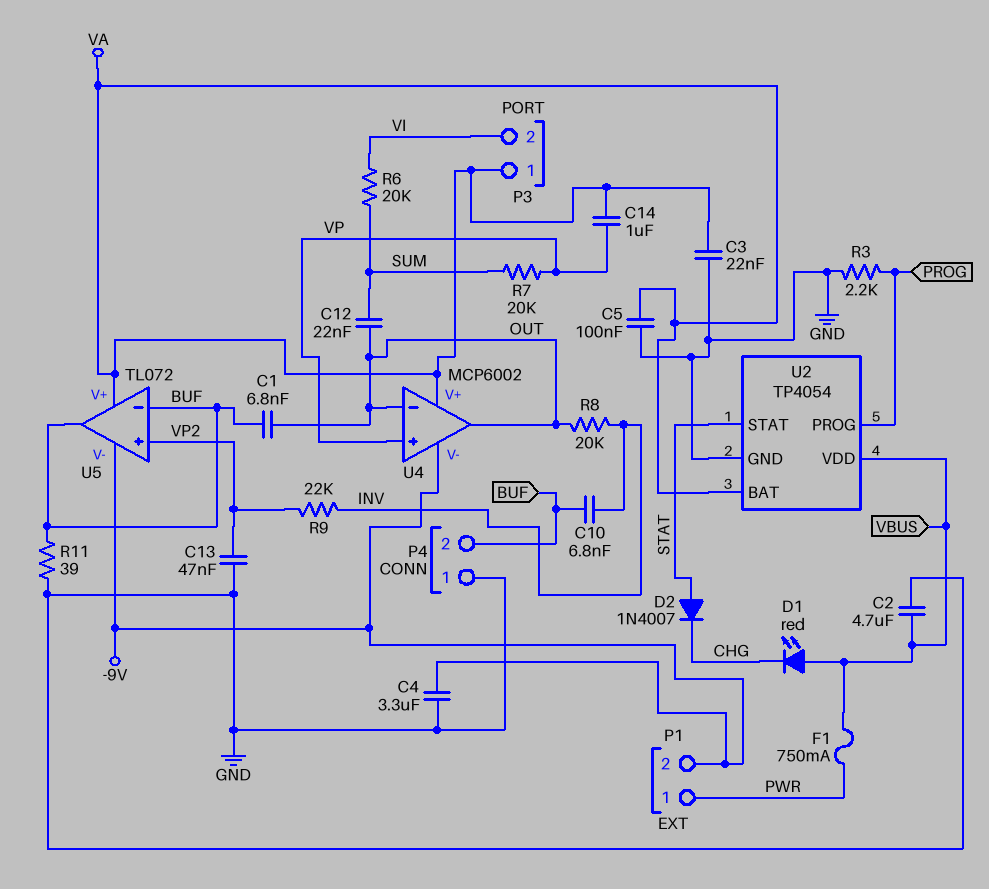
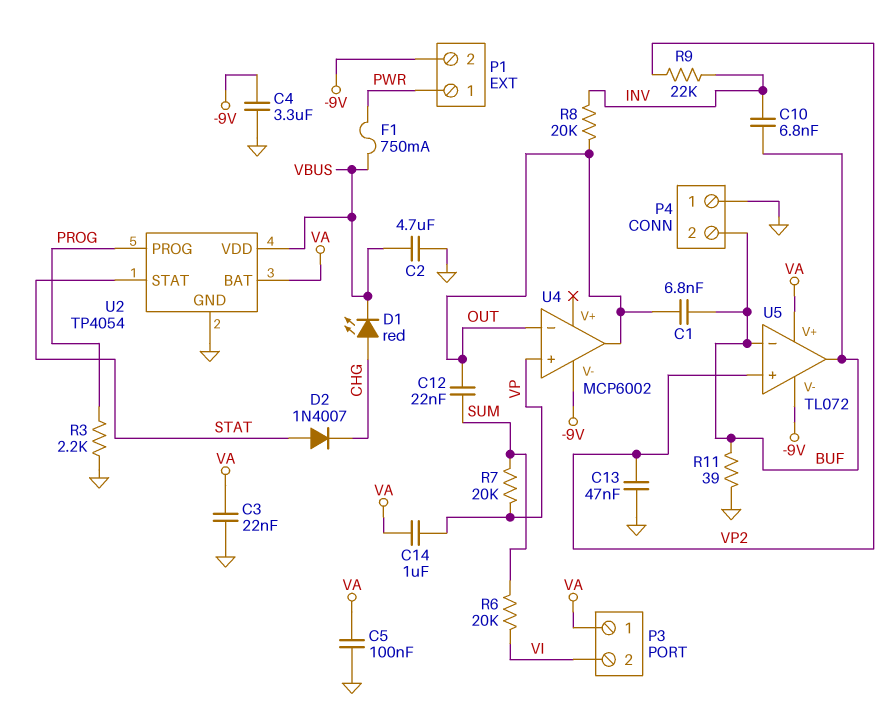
D1: LED red (A VBUS, K CHG) -> LED red (A CHG, K VBUS)
U4 pin V+: VA -> none

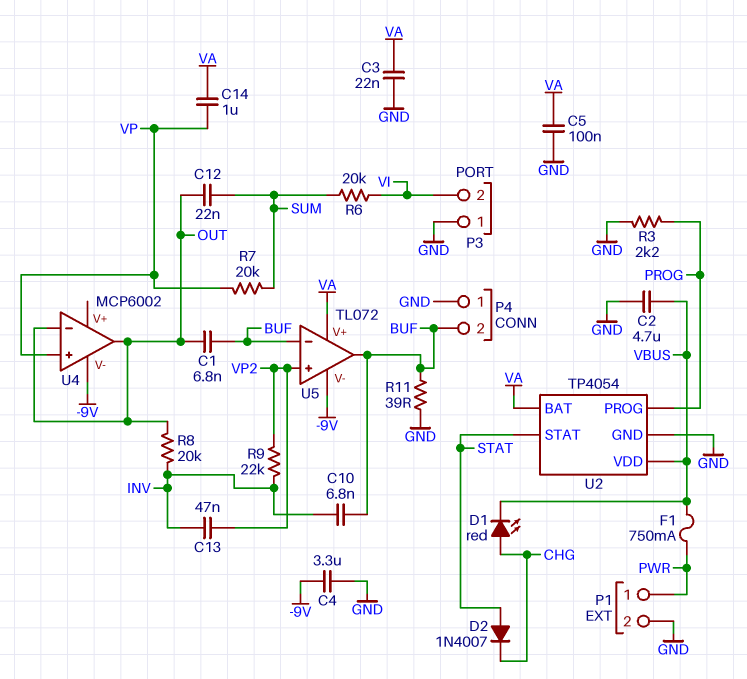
C13: 47nF (GND, VP2) -> 47nF (INV, VP2)
P1 pin 2: -9V -> GND
P3 pin 1: VA -> GND

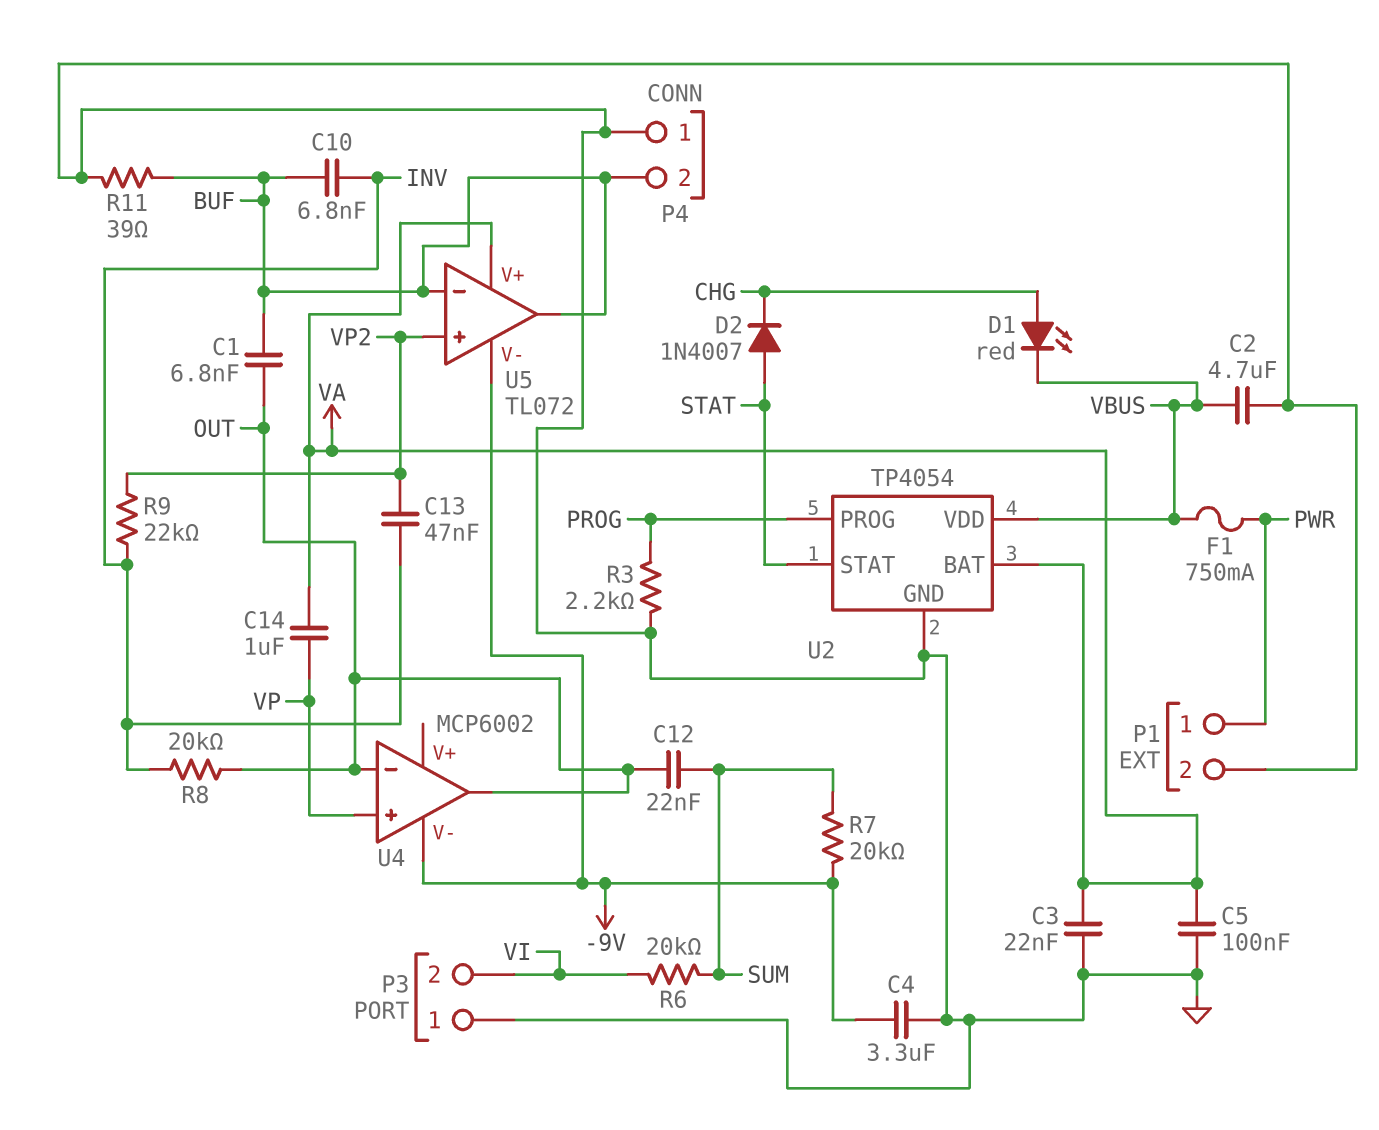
R7: 20k (SUM, VP) -> 20k (-9V, SUM)

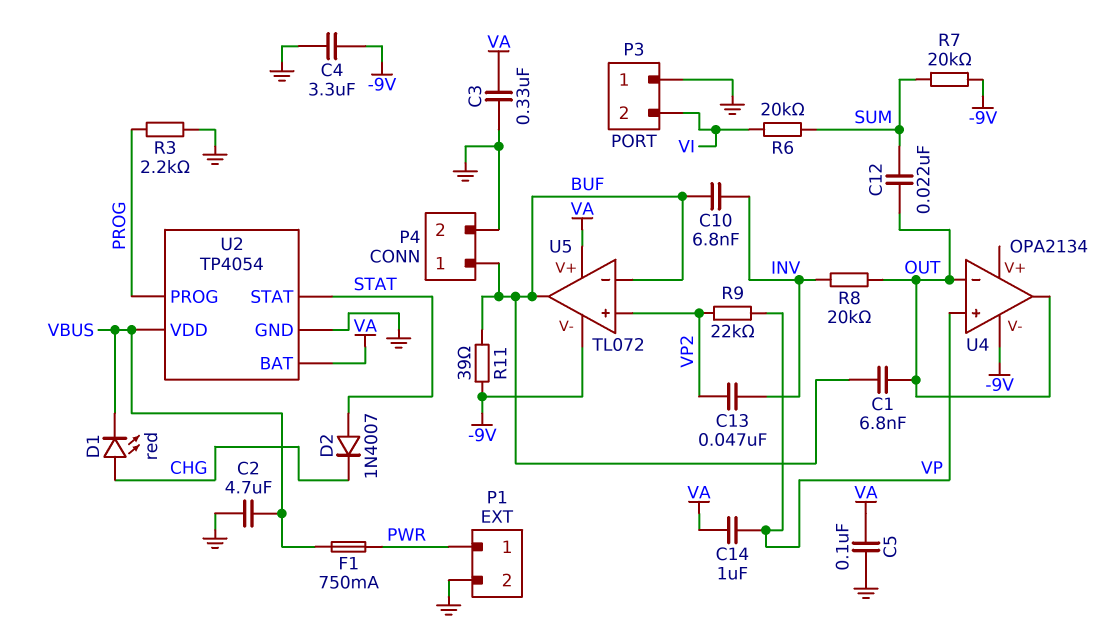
C3: 22nF (GND, VA) -> 330nF (GND, VA)
P4 pin 1: GND -> BUF
P4 pin 2: BUF -> GND
R9: 22k (INV, VP2) -> 22k (VP, VP2)
R11: 39 (BUF, GND) -> 39 (-9V, BUF)
U4: MCP6002 -> OPA2134

